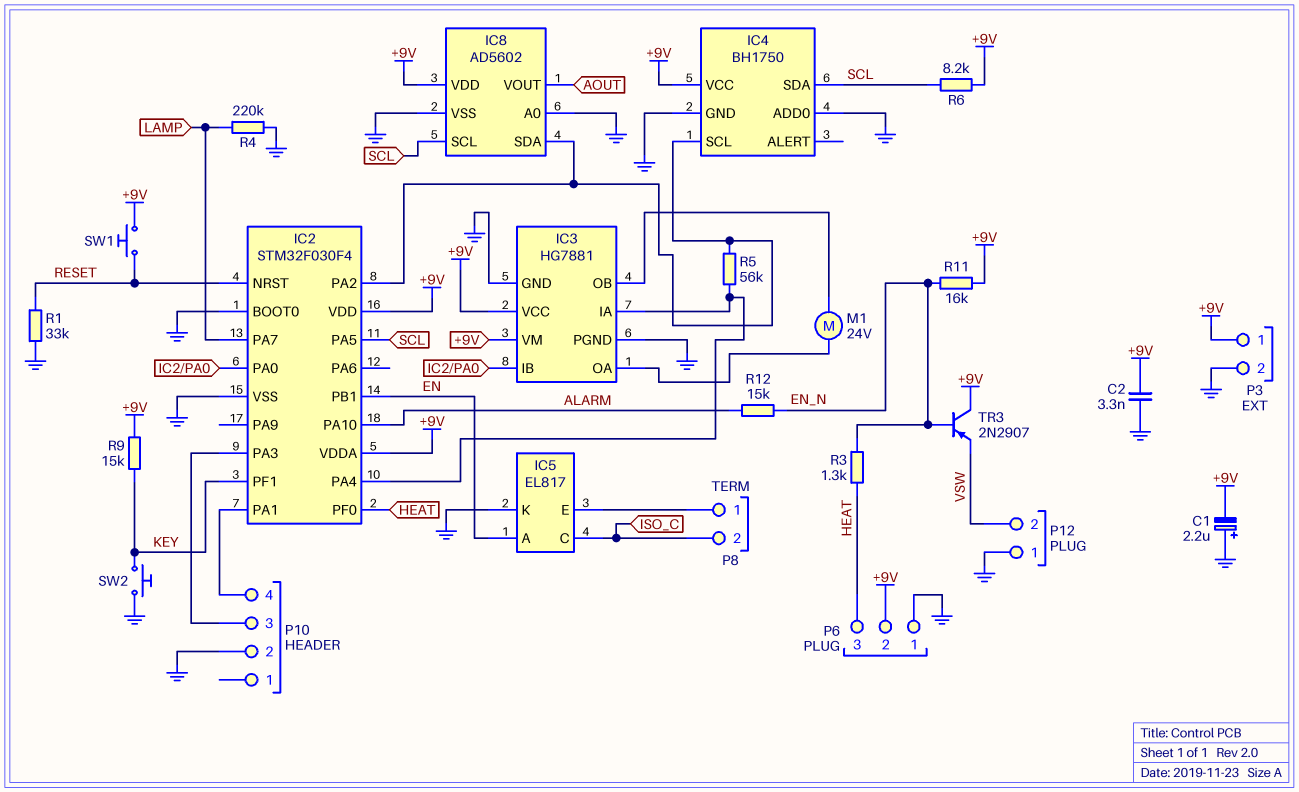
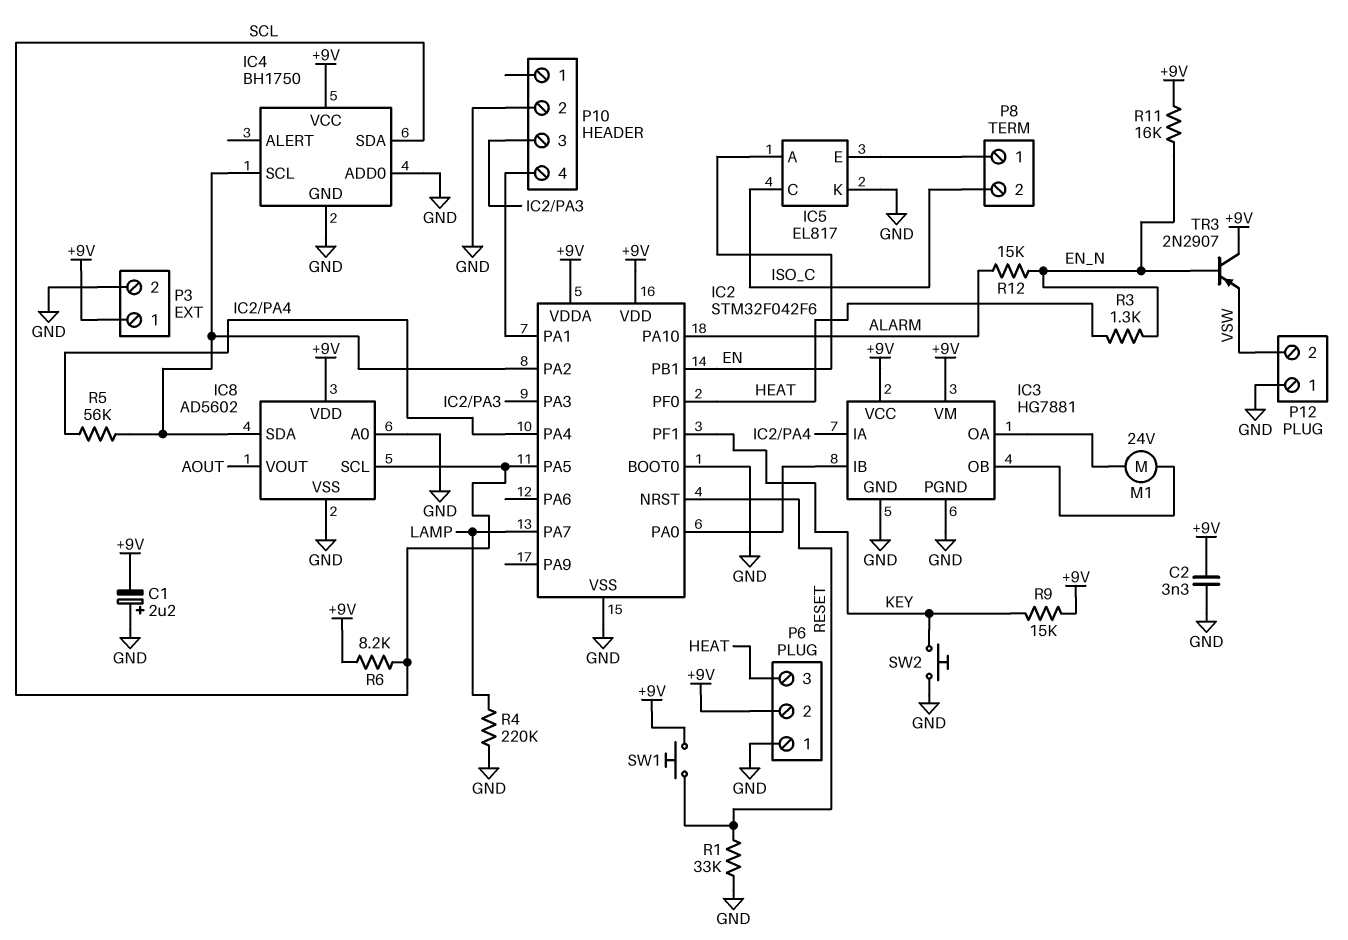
IC2: STM32F030F4 -> STM32F042F6

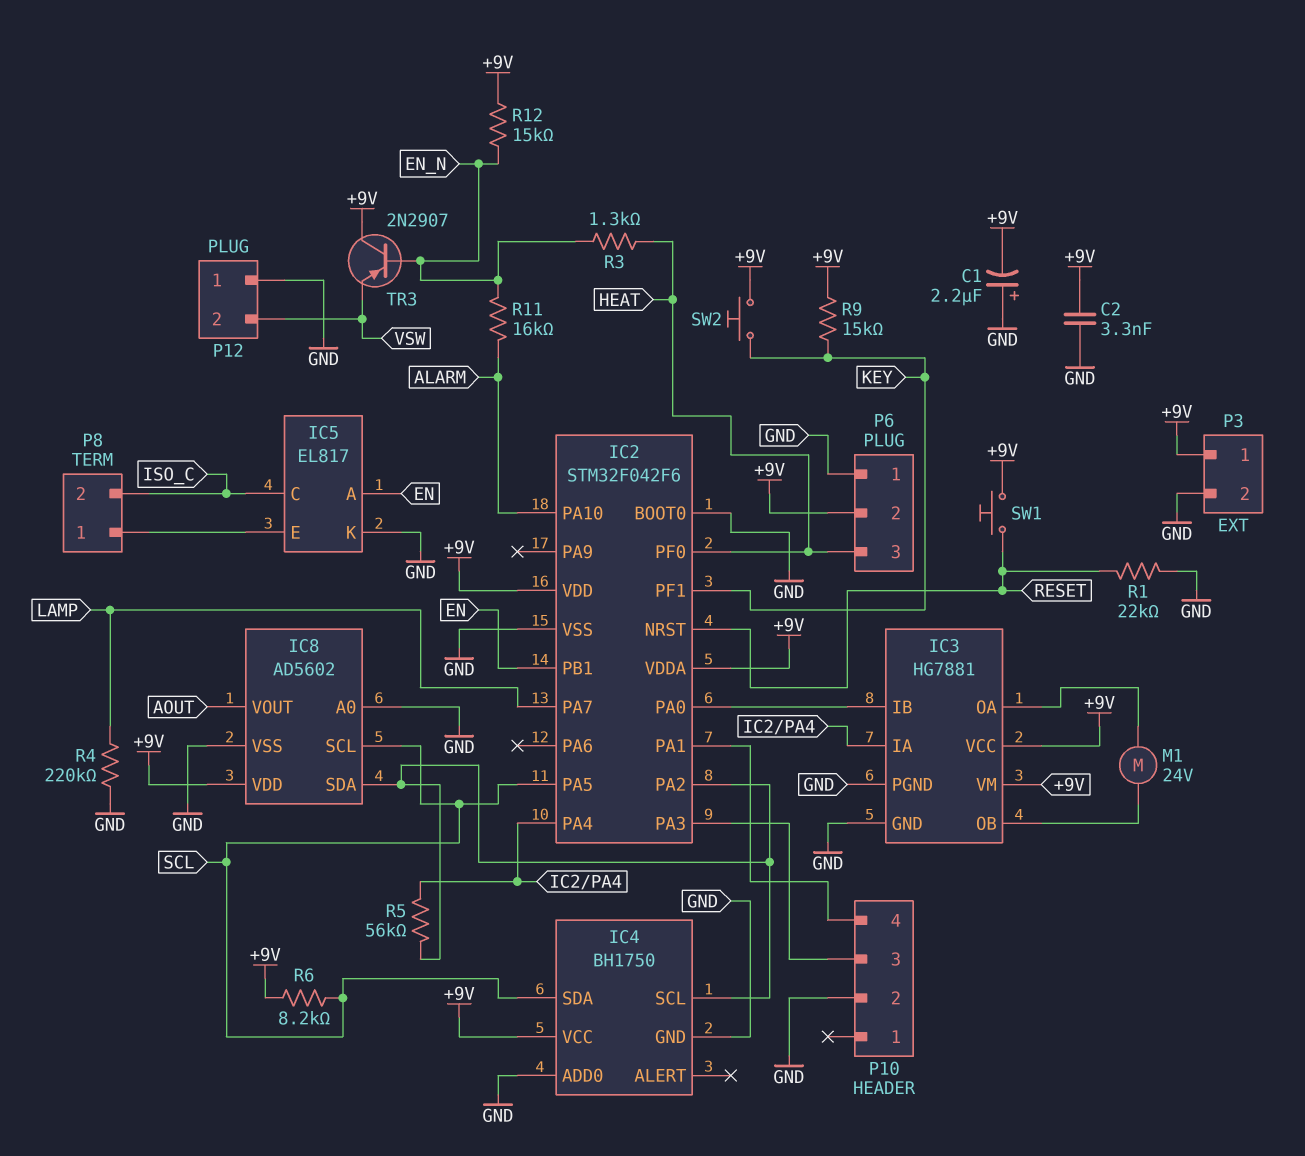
R1: 33k (GND, RESET) -> 22k (GND, RESET)
R11: 16k (+9V, EN_N) -> 16k (ALARM, EN_N)
R12: 15k (ALARM, EN_N) -> 15k (+9V, EN_N)
SW2: button (GND, KEY) -> button (+9V, KEY)

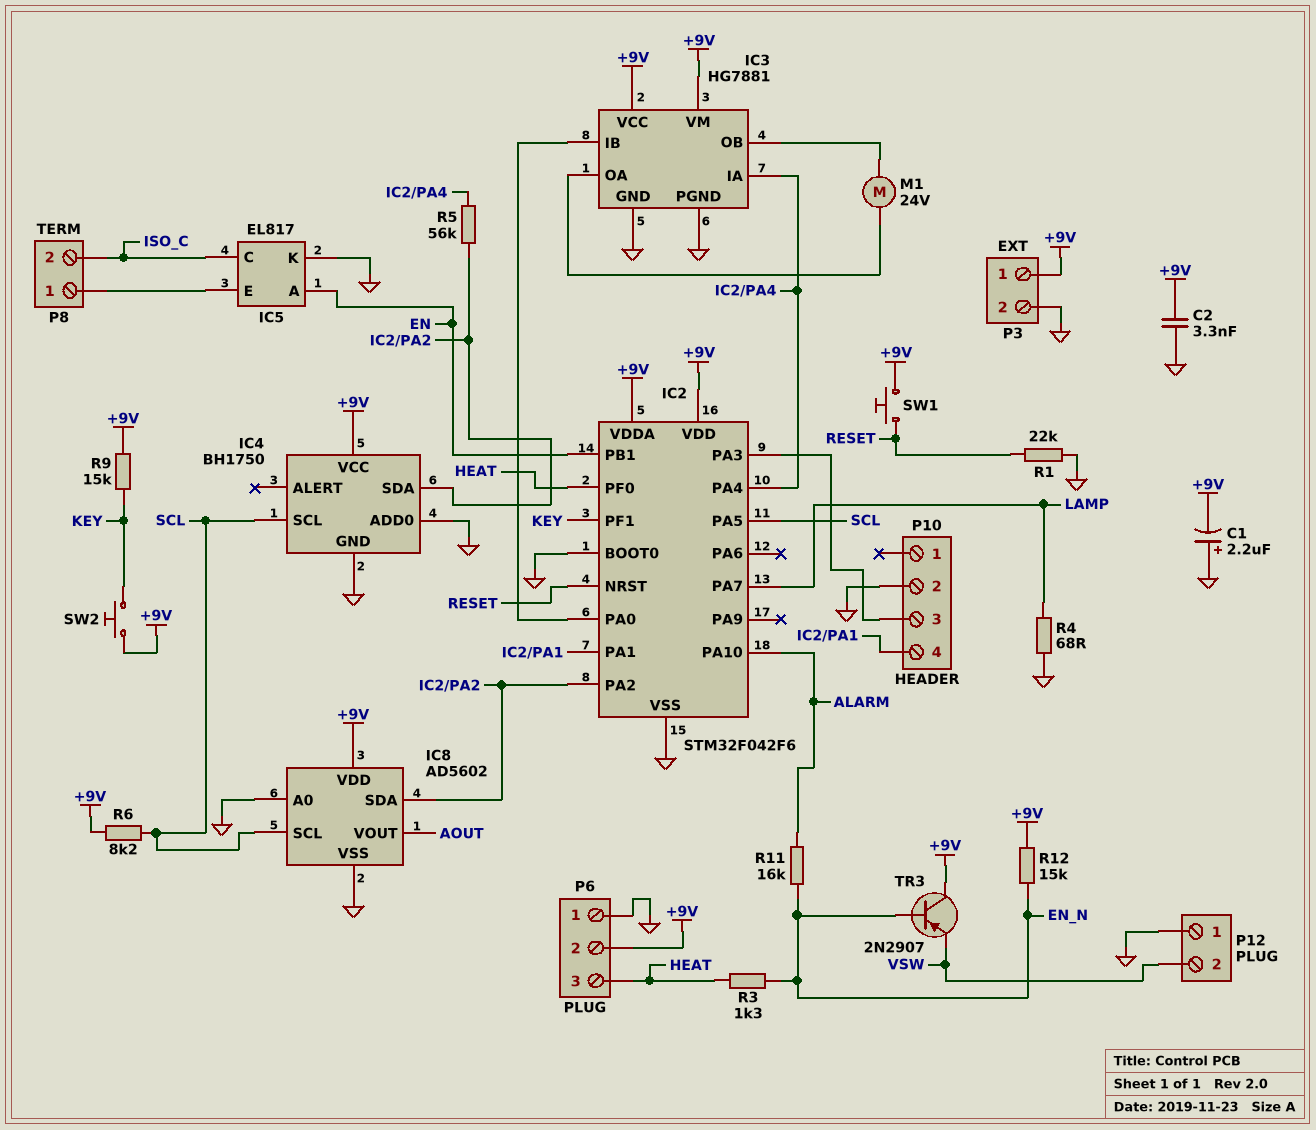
IC4 pin SCL: IC2/PA2 -> SCL
IC4 pin SDA: SCL -> IC2/PA2
R4: 220k (GND, LAMP) -> 68 (GND, LAMP)

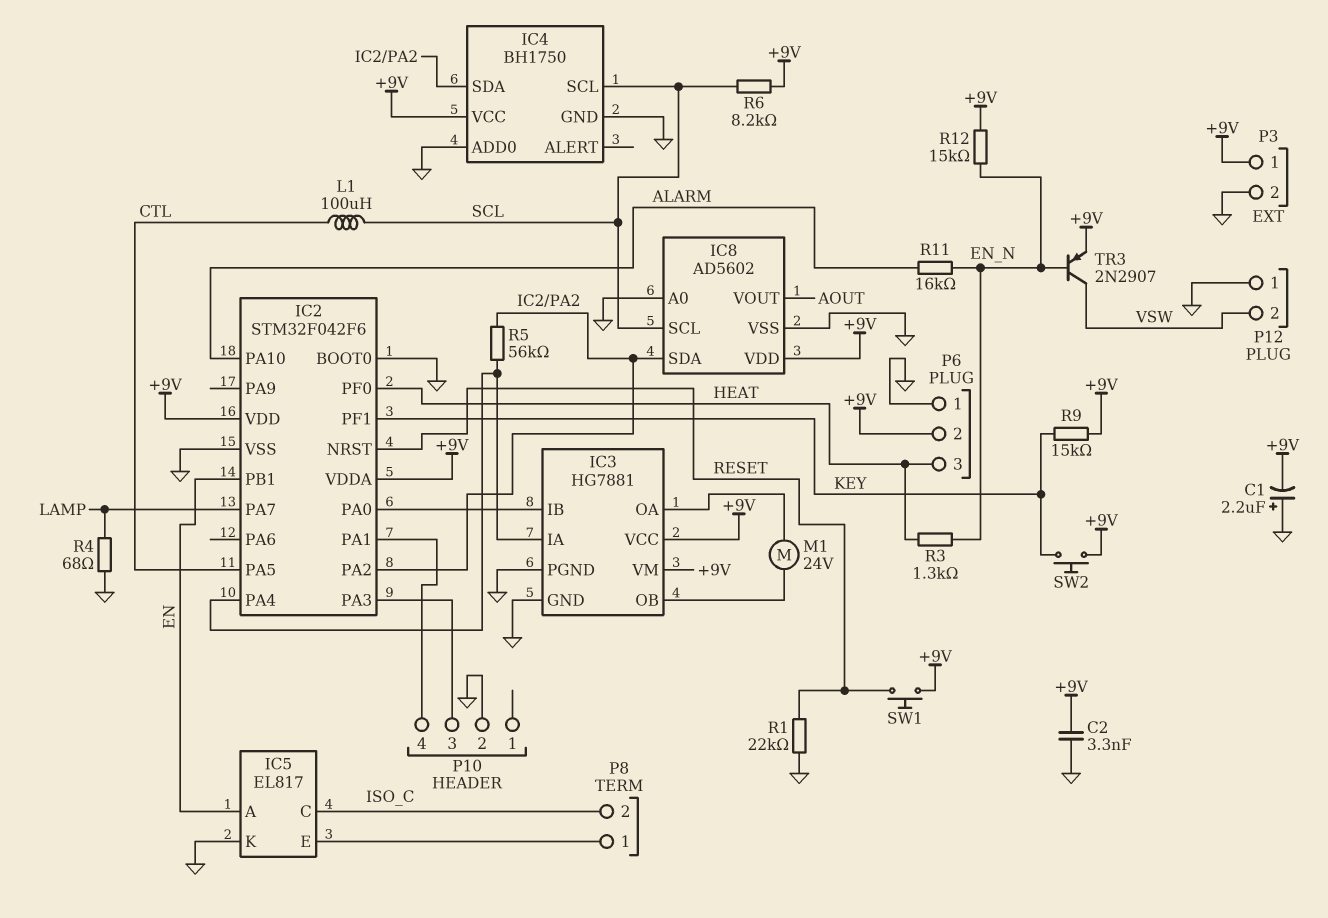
IC2 pin PA5: SCL -> CTL
L1: none -> 100uH (CTL, SCL)
TR3: PNP 2N2907 (B EN_N, C +9V, E VSW) -> PNP 2N2907 (B EN_N, C VSW, E +9V)

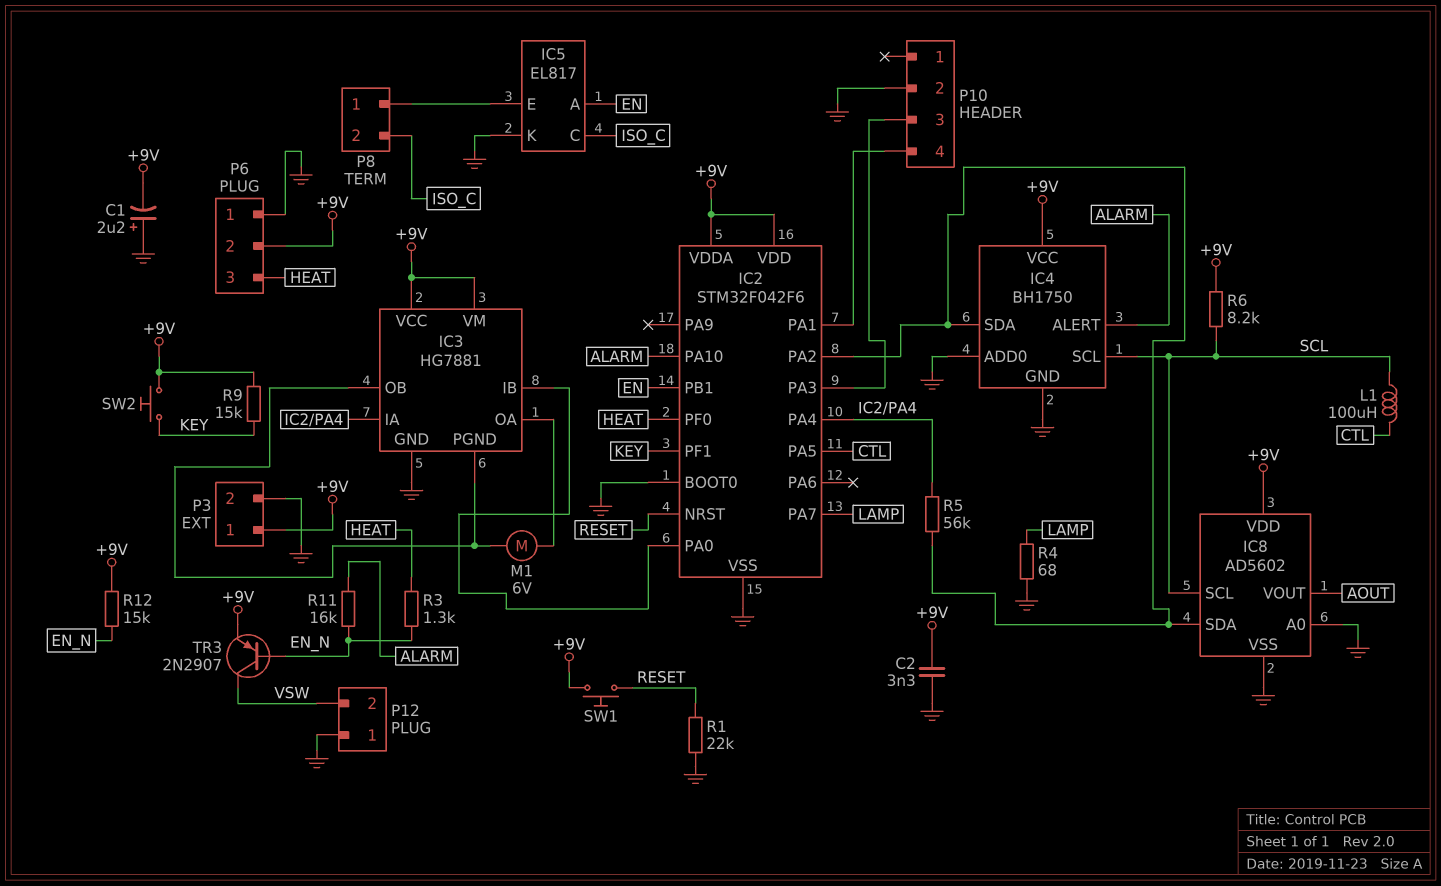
IC3 pin PGND: GND -> IC3/OB
IC4 pin ALERT: none -> ALARM
M1: motor 24V (IC3/OA, IC3/OB) -> motor 6V (IC3/OA, IC3/OB)

